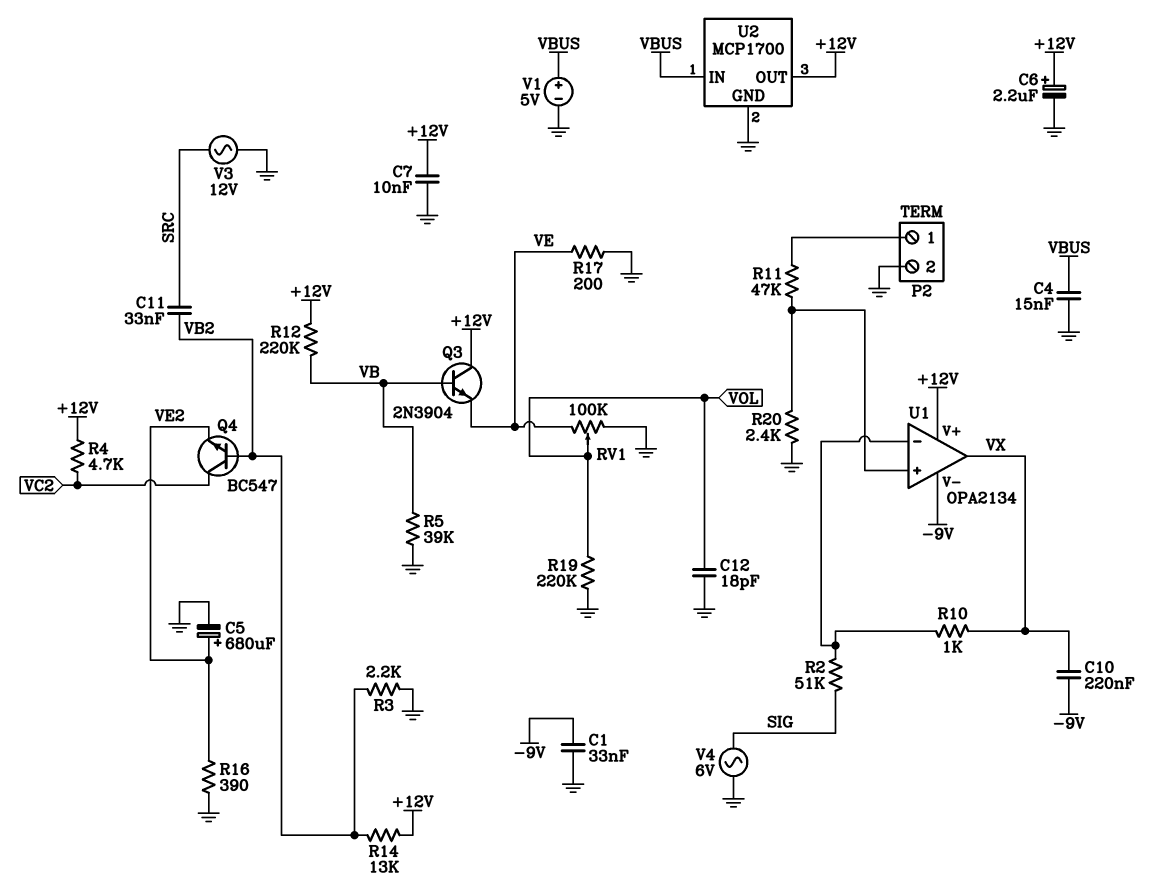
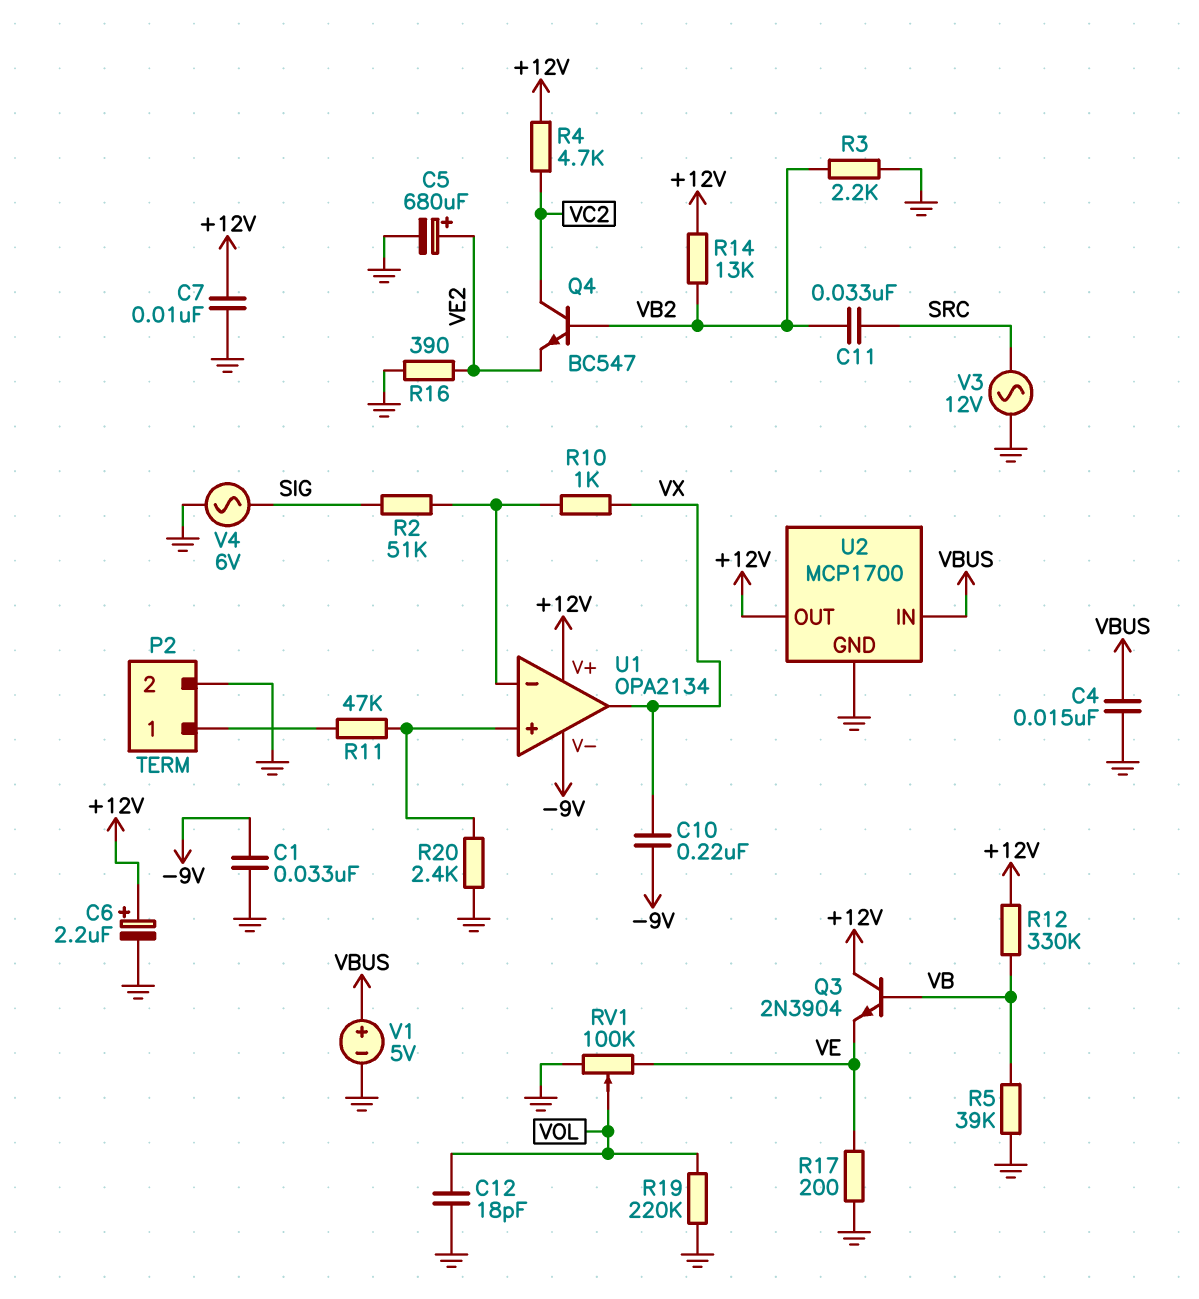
R12: 220k (+12V, VB) -> 330k (+12V, VB)

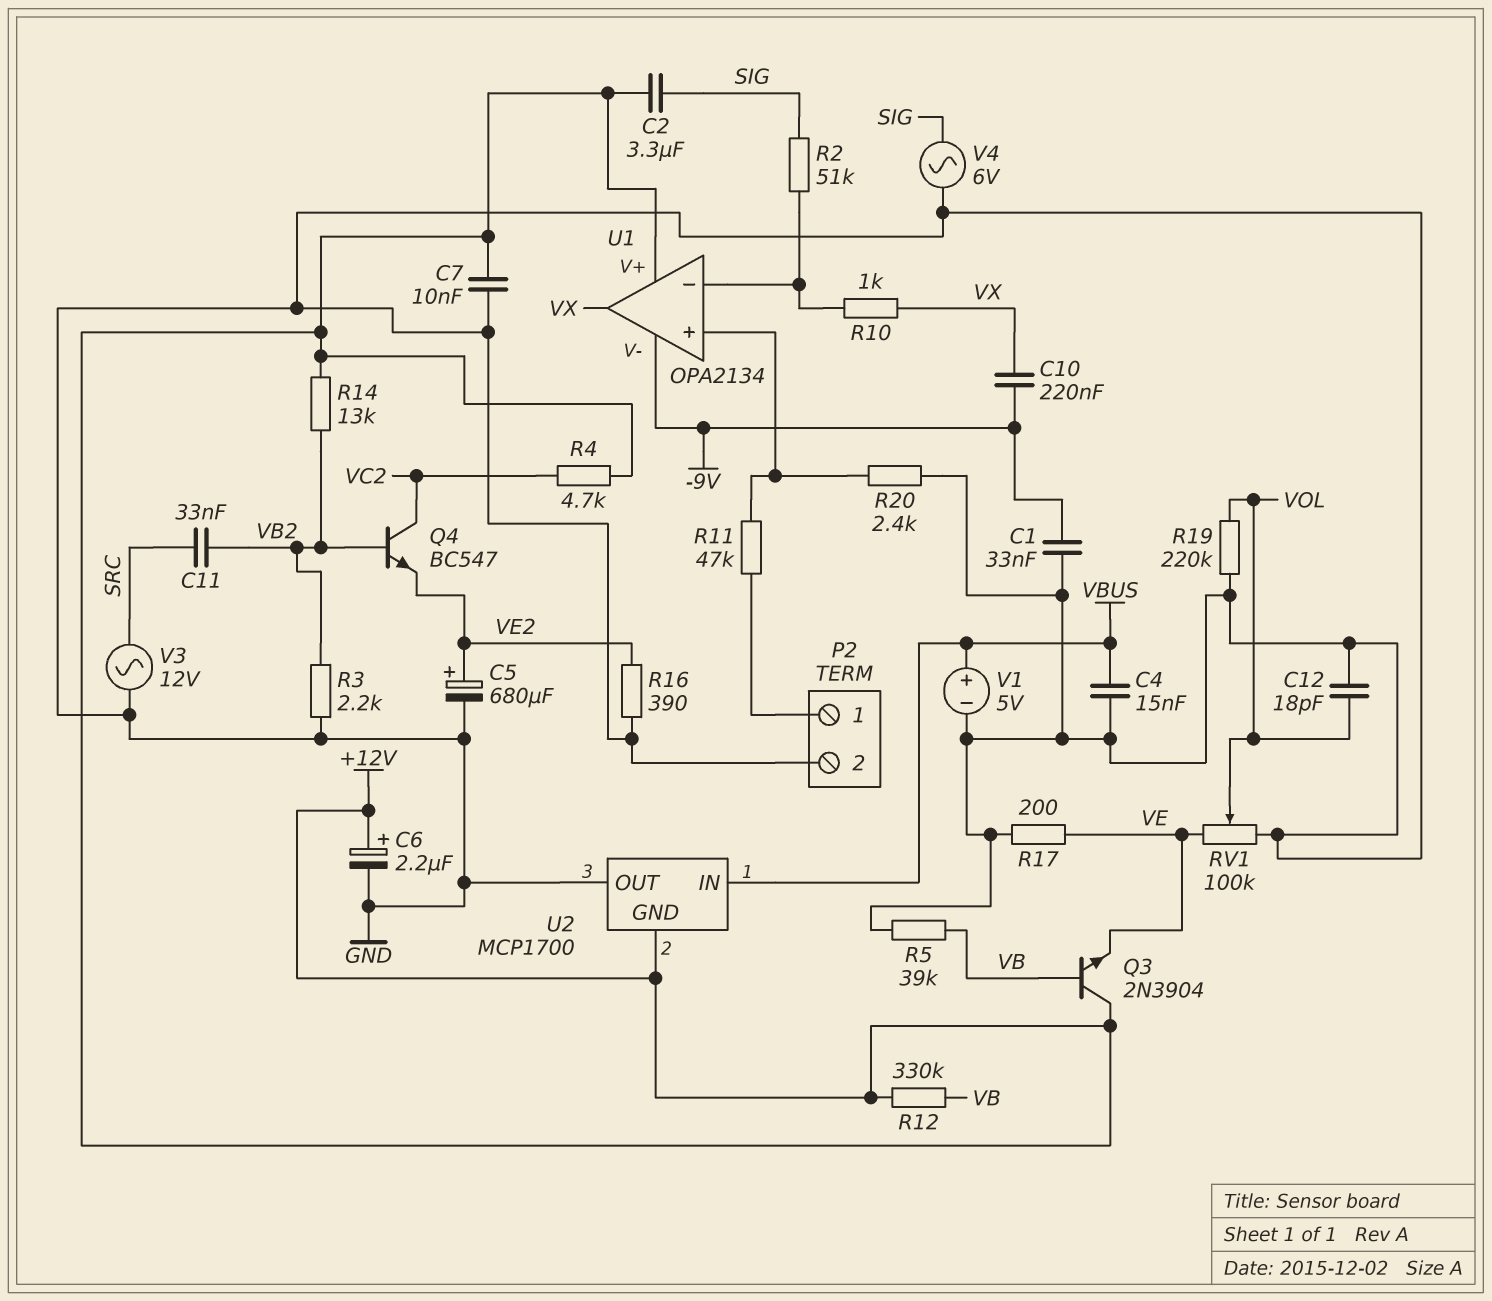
C2: none -> 3.3uF (+12V, SIG)
U2 pin GND: GND -> +12V
U2 pin OUT: +12V -> GND

